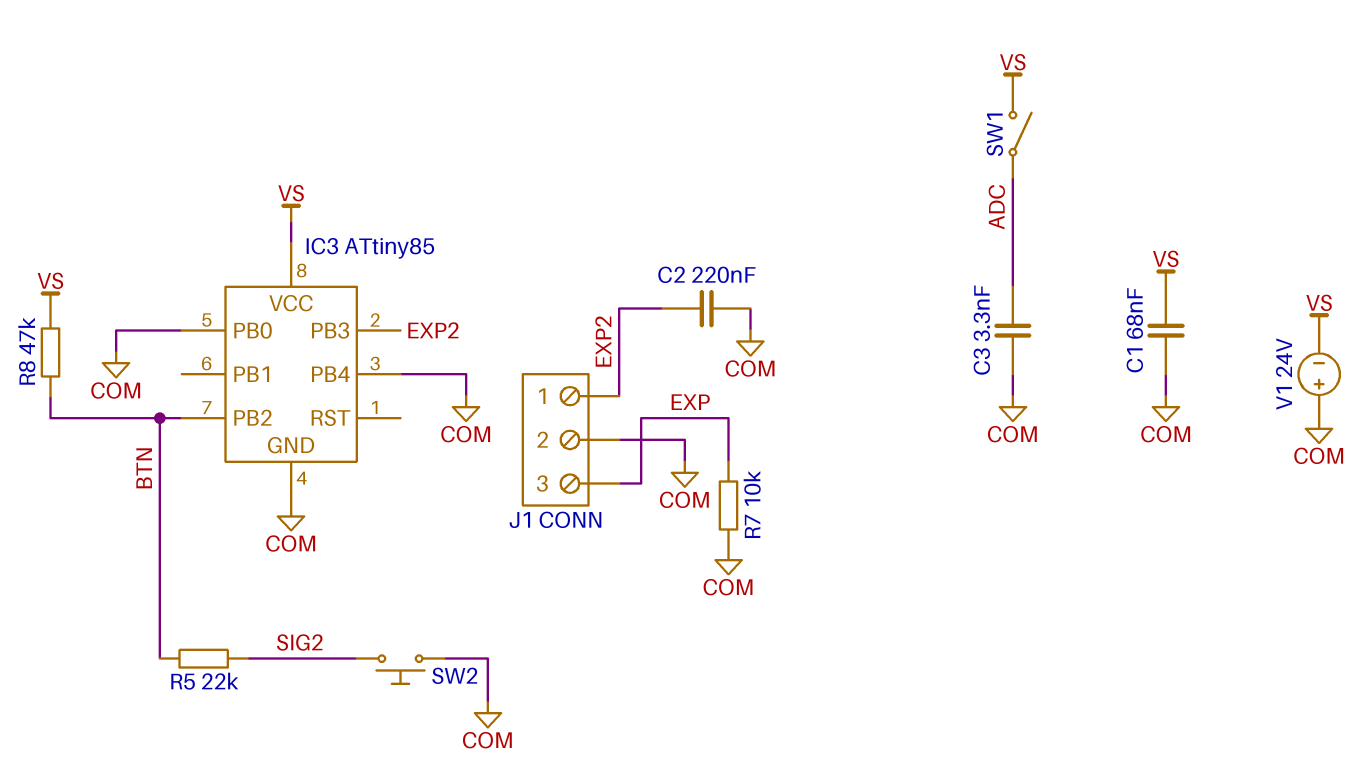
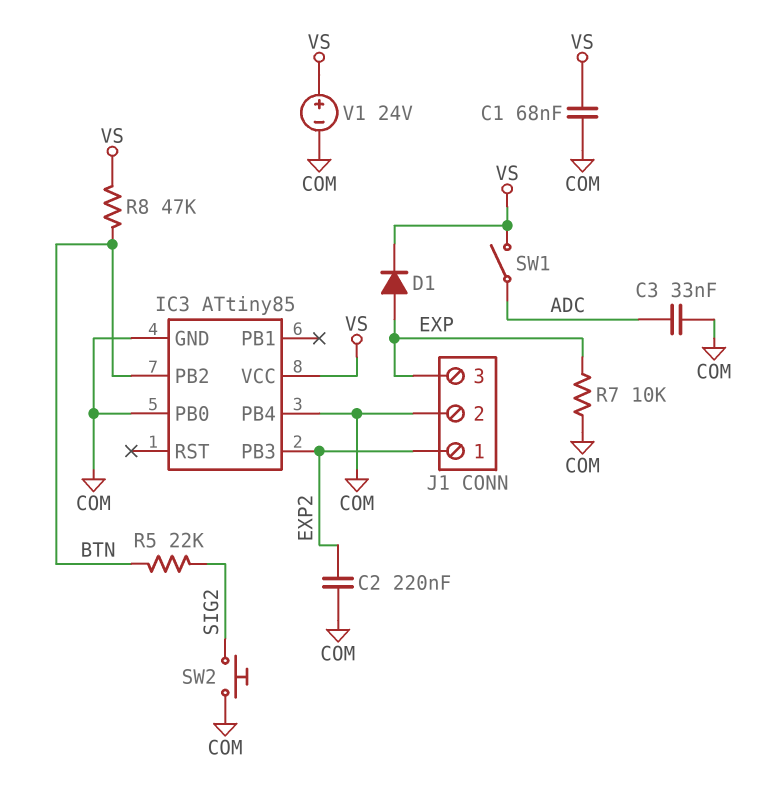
C3: 3.3nF (ADC, COM) -> 33nF (ADC, COM)
D1: none -> diode (A EXP, K VS)
V1: 24V (plus COM, minus VS) -> 24V (plus VS, minus COM)

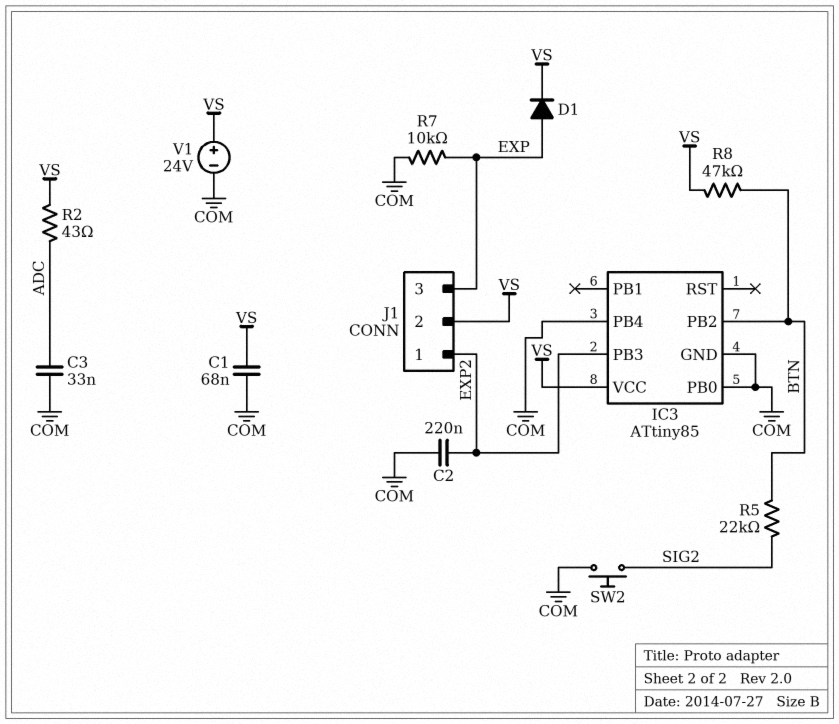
J1 pin 2: COM -> VS
R2: none -> 43 (ADC, VS)
SW1: switch (ADC, VS) -> none

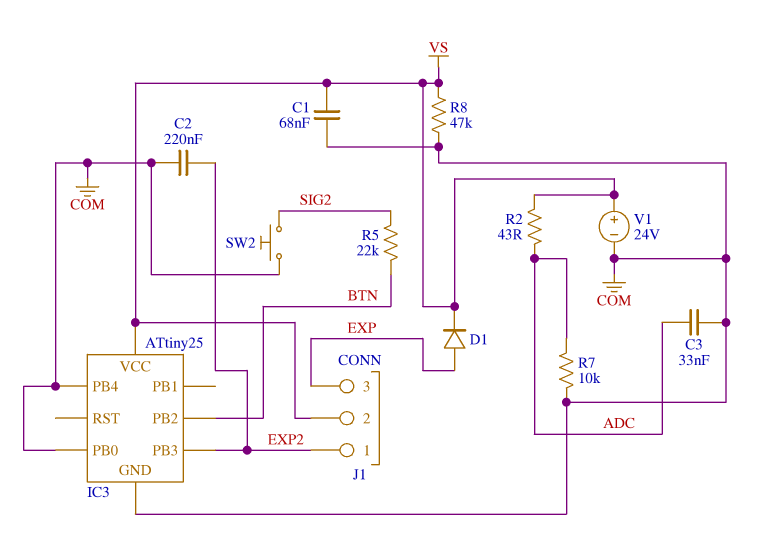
IC3: ATtiny85 -> ATtiny25
R7: 10k (COM, EXP) -> 10k (ADC, COM)
R8: 47k (BTN, VS) -> 47k (COM, VS)

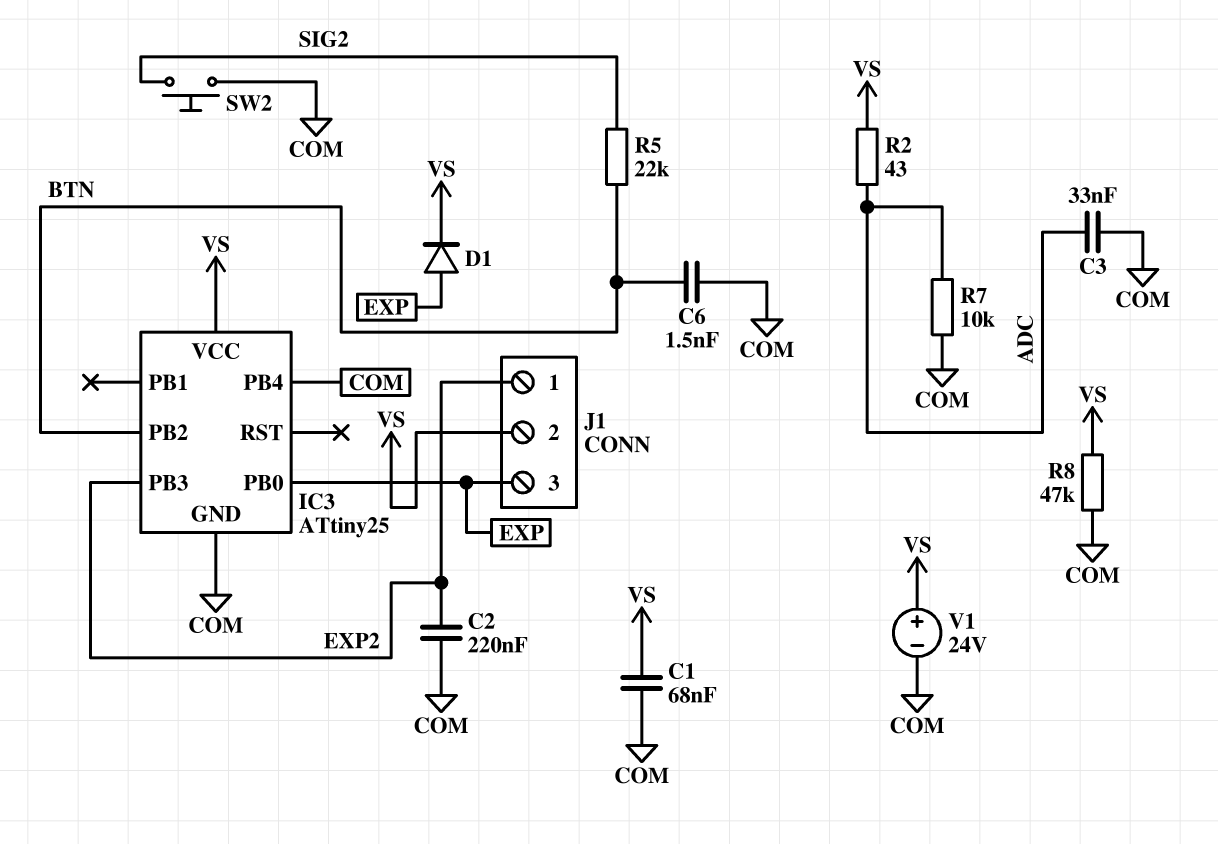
C6: none -> 1.5nF (BTN, COM)
IC3 pin PB0: COM -> EXP

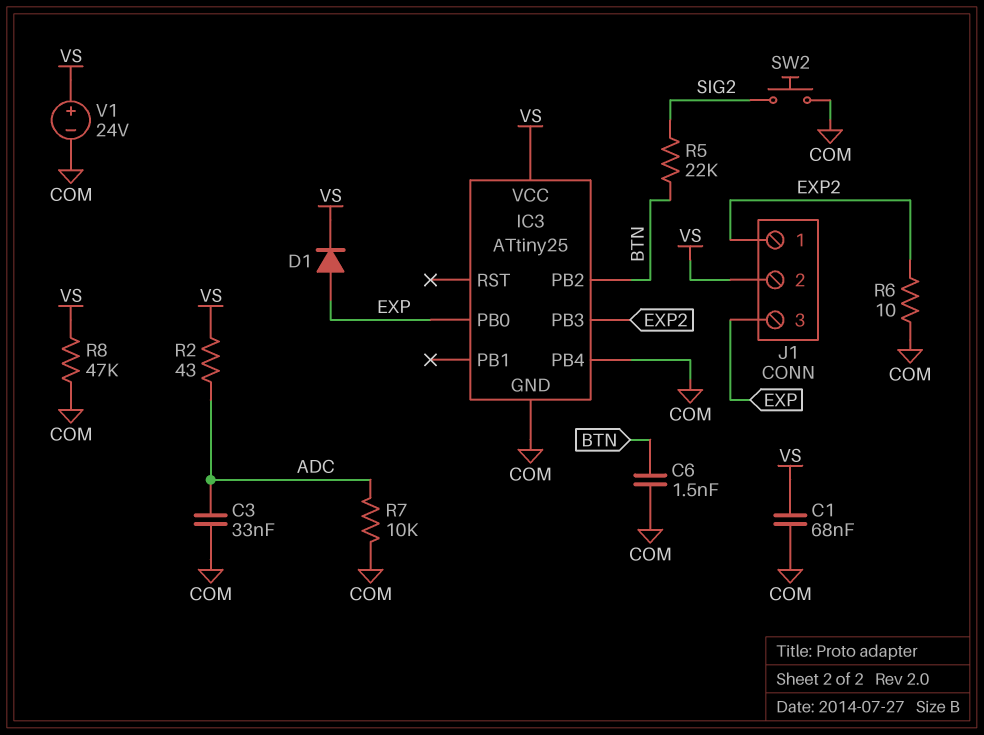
C2: 220nF (COM, EXP2) -> none
R6: none -> 10 (COM, EXP2)

